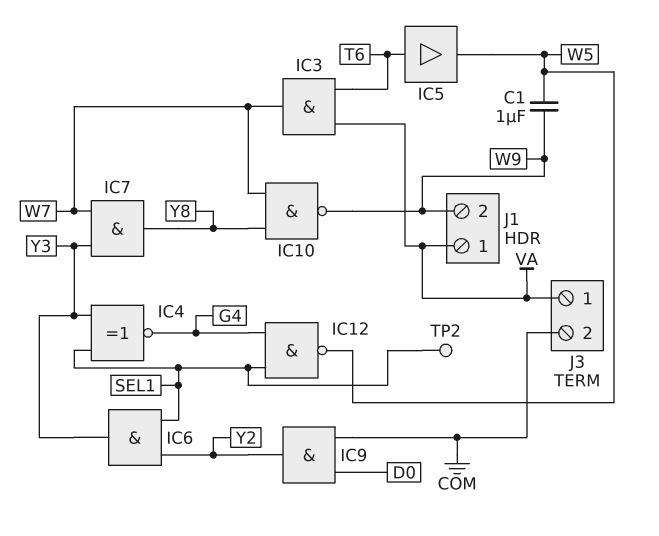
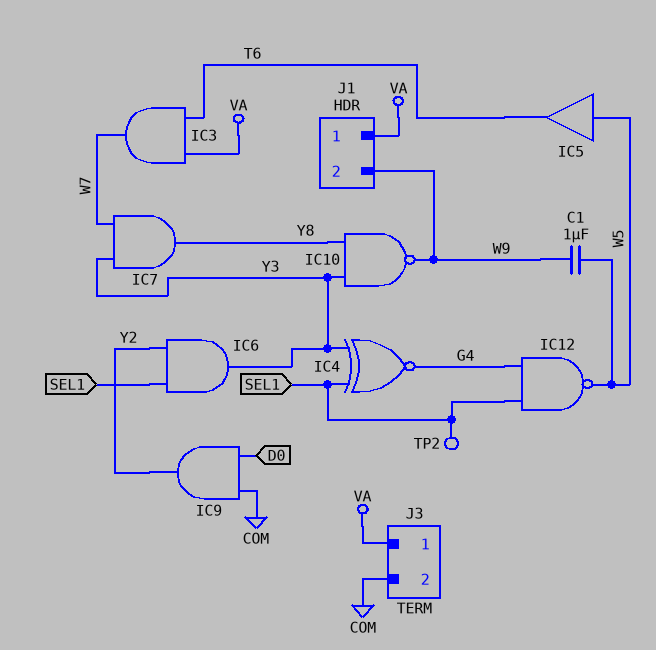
IC5: buffer (in T6, out W5) -> buffer (in W5, out T6)
IC10: NAND (in W7, in Y8, out W9) -> NAND (in Y3, in Y8, out W9)

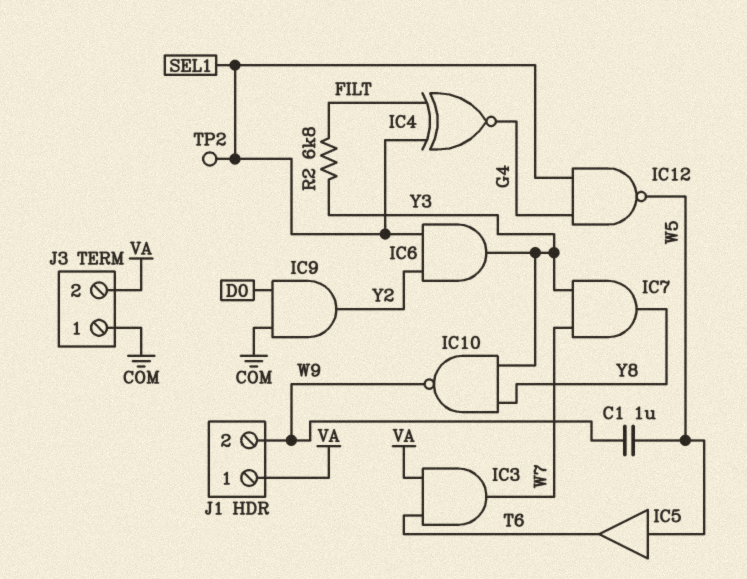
IC4: XNOR (in SEL1, in Y3, out G4) -> XNOR (in FILT, in SEL1, out G4)
J3 pin 1: VA -> COM
J3 pin 2: COM -> VA
R2: none -> 6.8k (FILT, Y3)

